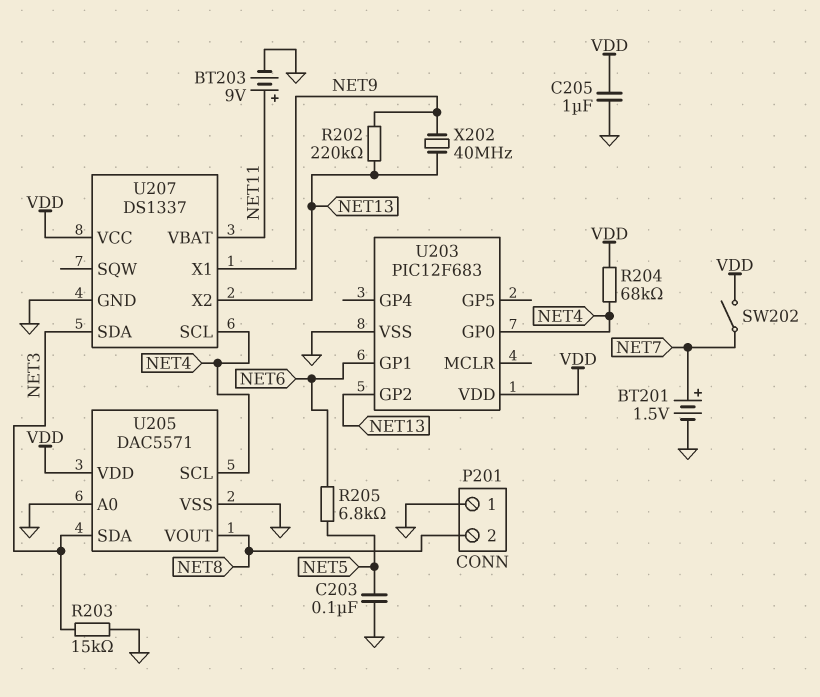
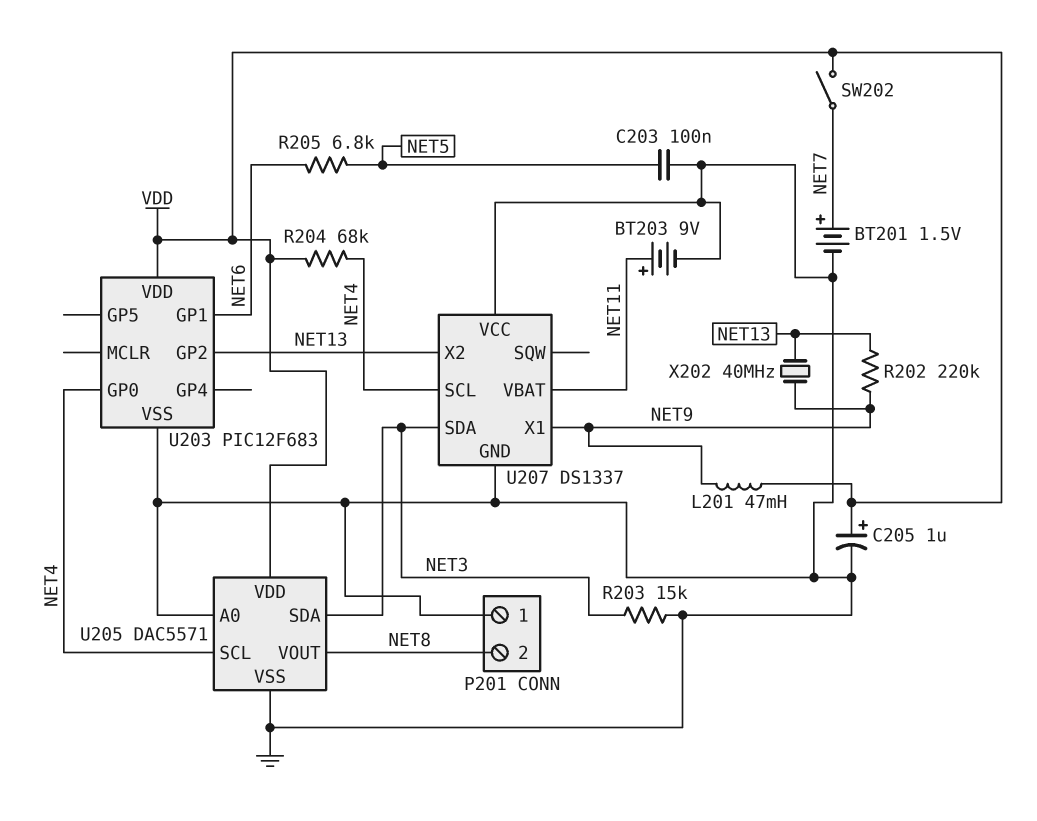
C205: 1uF (GND, VDD) -> 1uF (plus VDD, minus GND)
L201: none -> 47mH (NET9, VDD)
U207 pin VCC: VDD -> GND

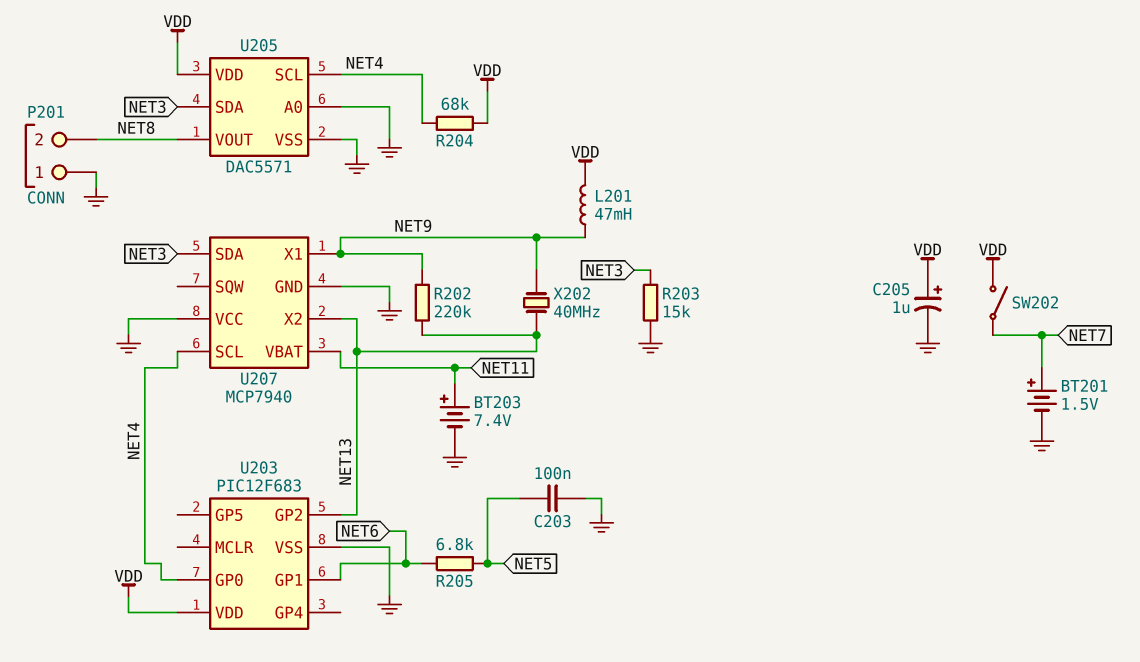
BT203: 9V (plus NET11, minus GND) -> 7.4V (plus NET11, minus GND)
U207: DS1337 -> MCP7940

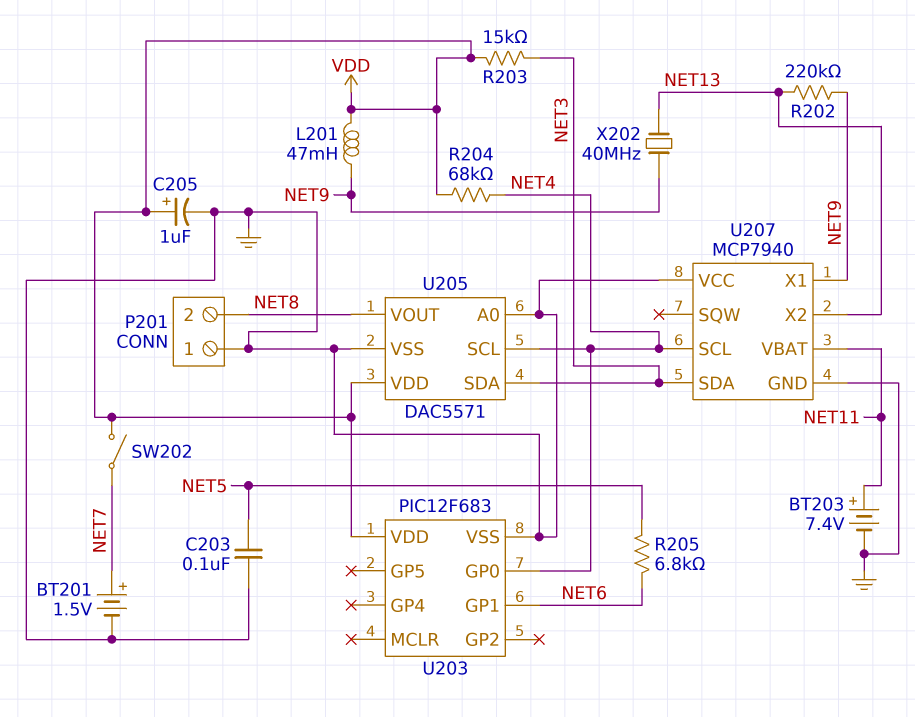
R203: 15k (GND, NET3) -> 15k (NET3, VDD)
U203 pin GP2: NET13 -> none

